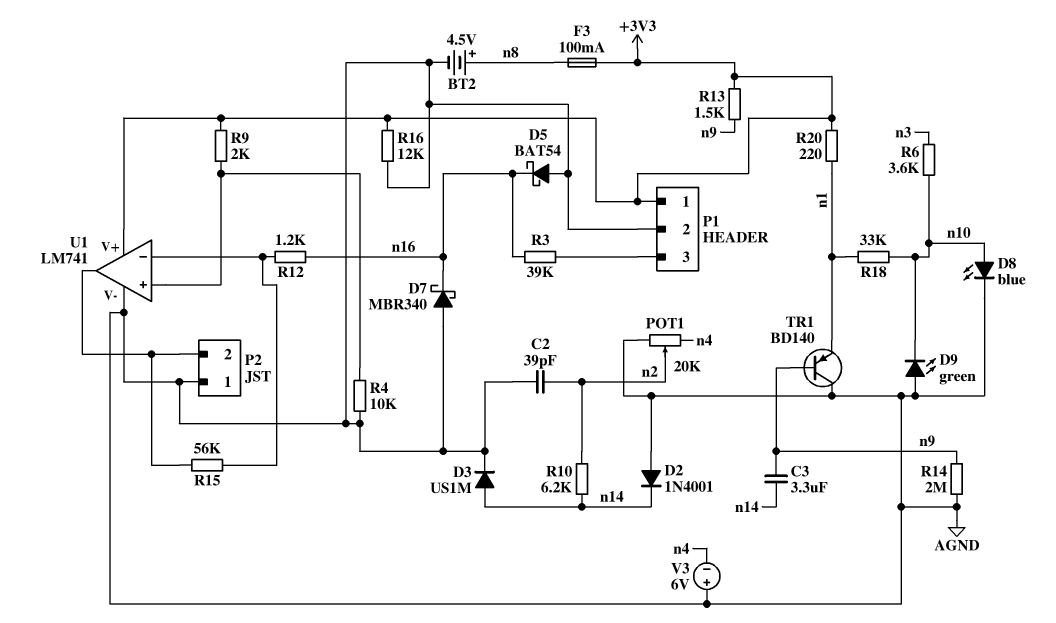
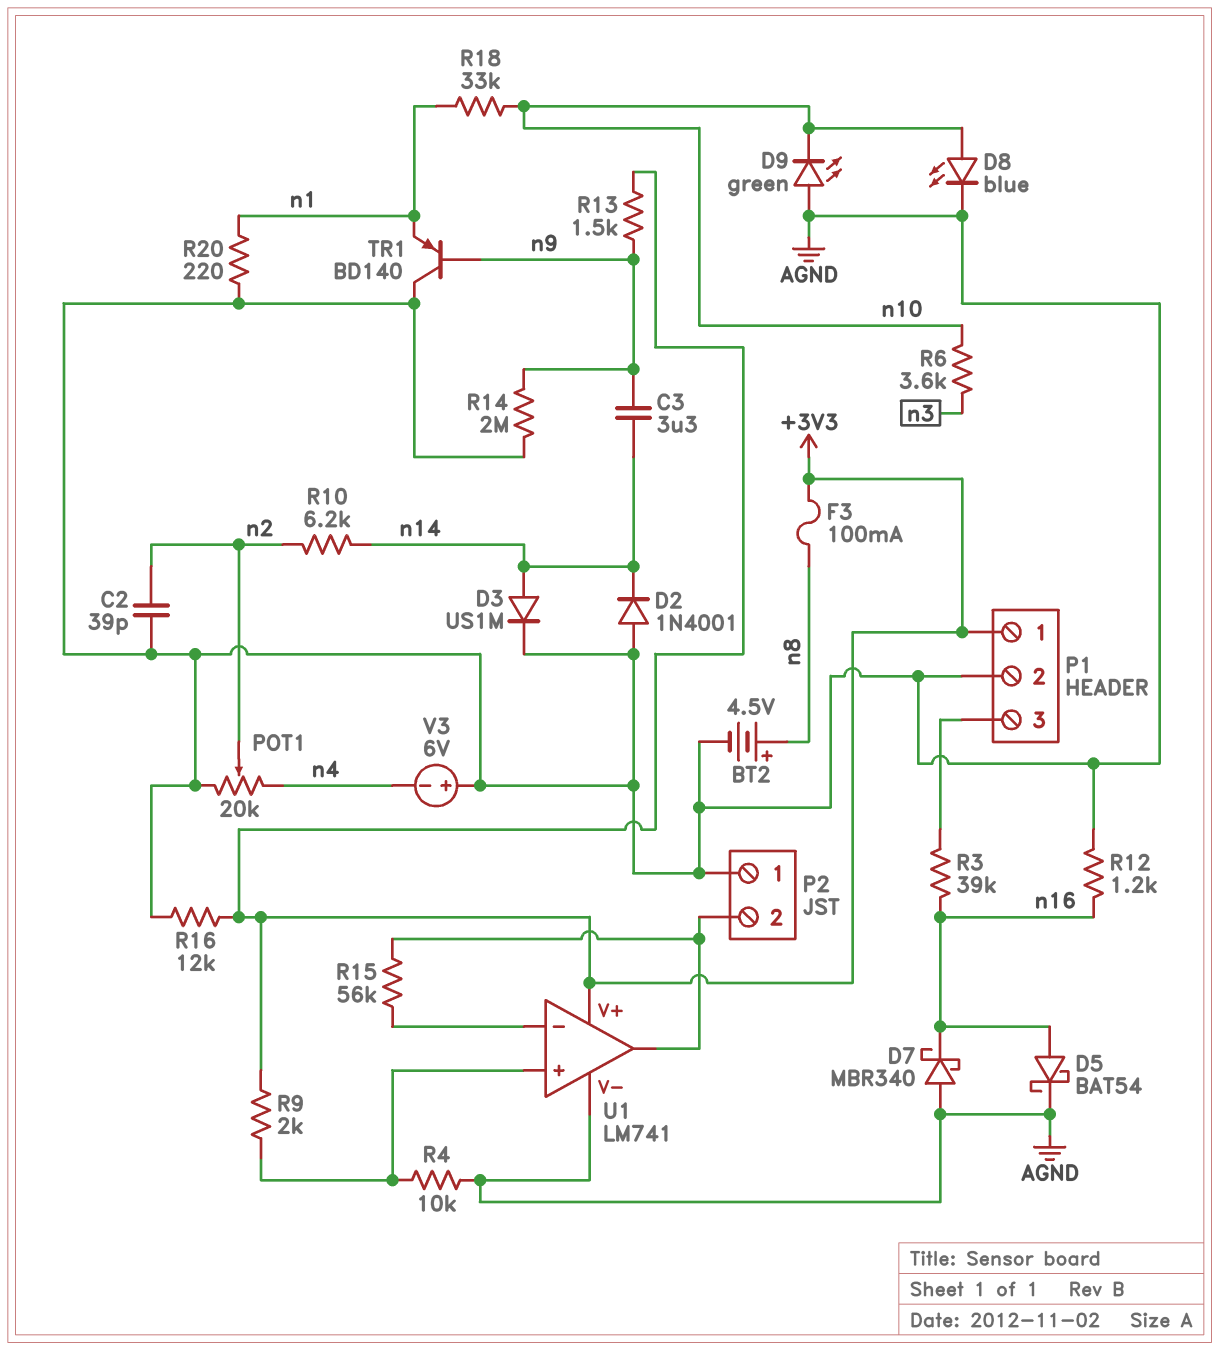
D5: schottky BAT54 (A AGND, K n16) -> schottky BAT54 (A n16, K AGND)
R12: 1.2k (U1/in-, n16) -> 1.2k (AGND, n16)
R20: 220 (+3V3, n1) -> 220 (AGND, n1)

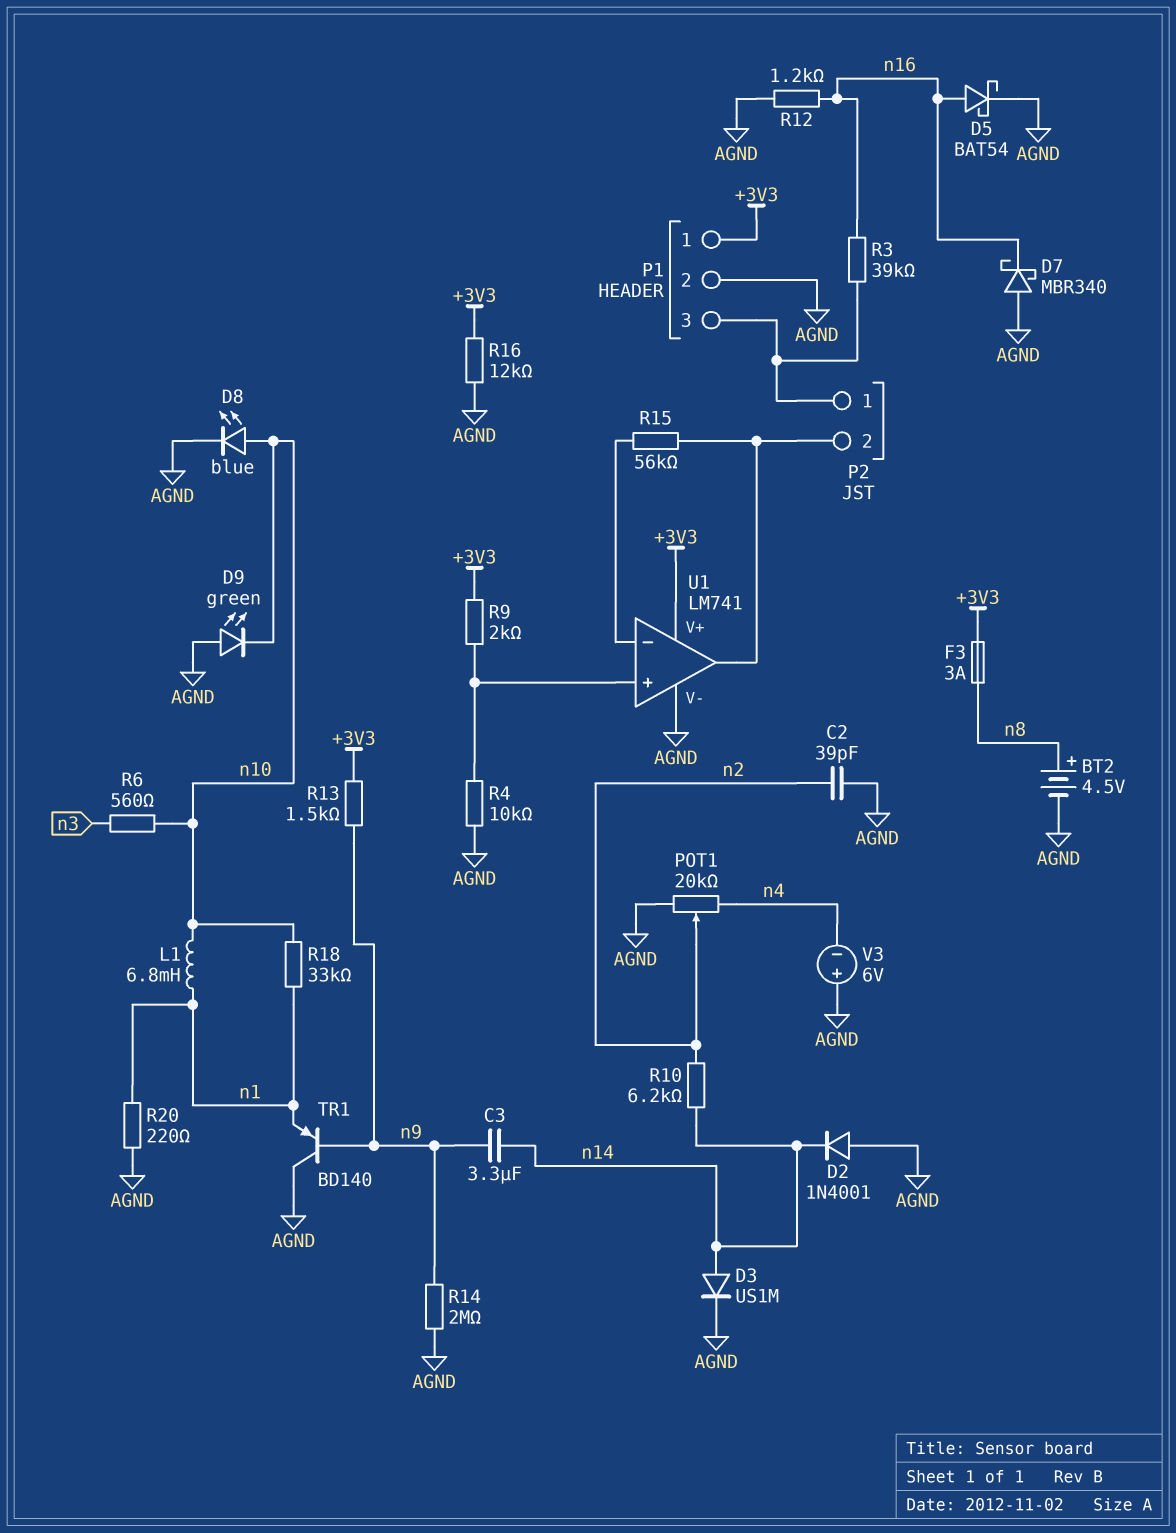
F3: 100mA (+3V3, n8) -> 3A (+3V3, n8)
L1: none -> 6.8mH (n1, n10)
P2 pin 1: AGND -> P1/3
R6: 3.6k (n3, n10) -> 560 (n3, n10)

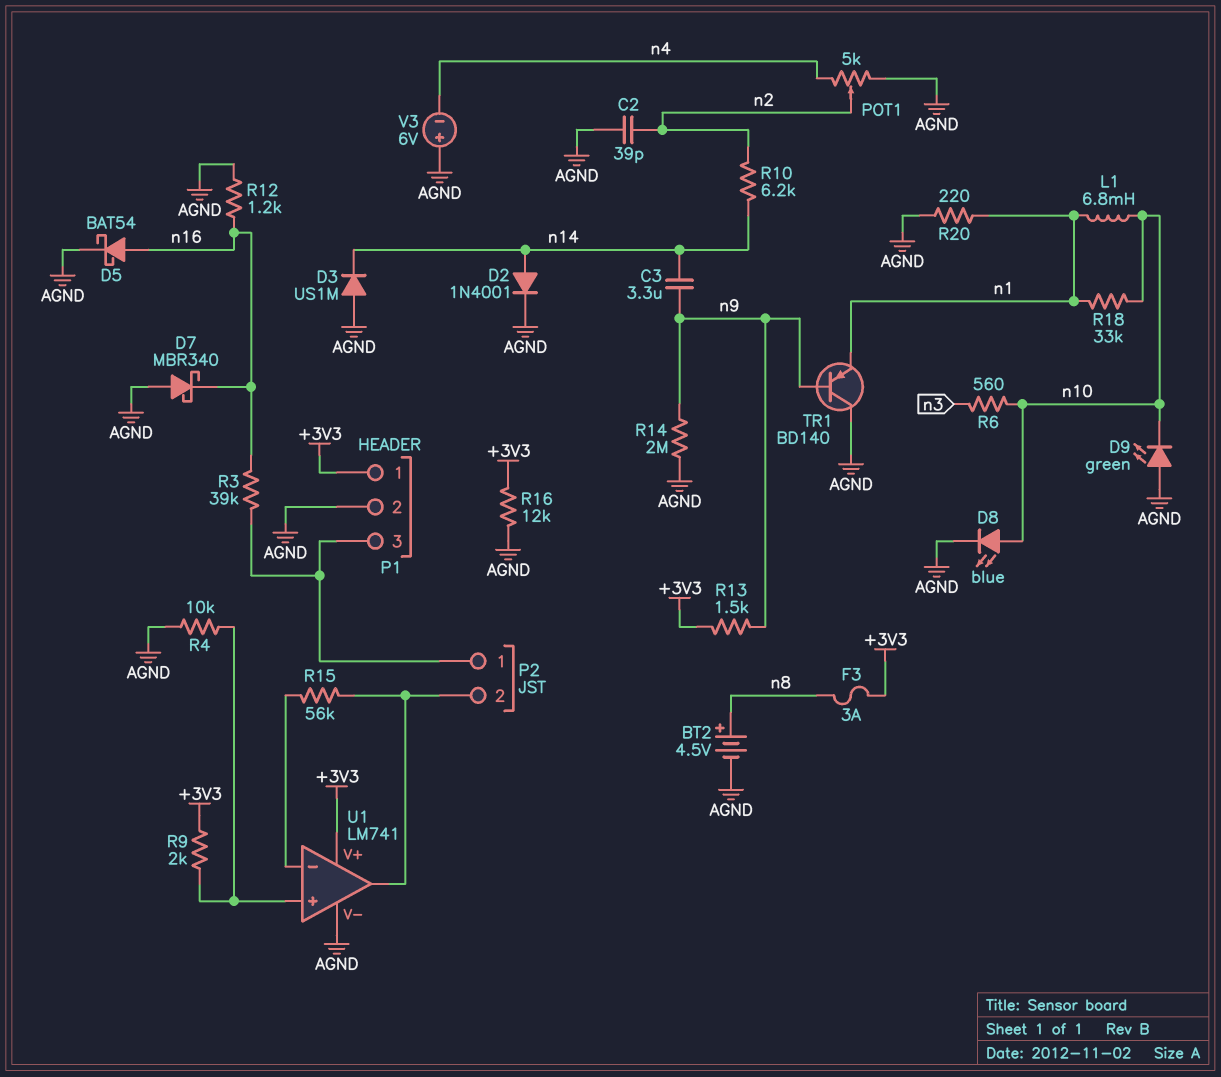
D2: diode 1N4001 (A AGND, K n14) -> diode 1N4001 (A n14, K AGND)
D3: diode US1M (A n14, K AGND) -> diode US1M (A AGND, K n14)
POT1: 20k (AGND, n4, wiper n2) -> 5k (AGND, n4, wiper n2)

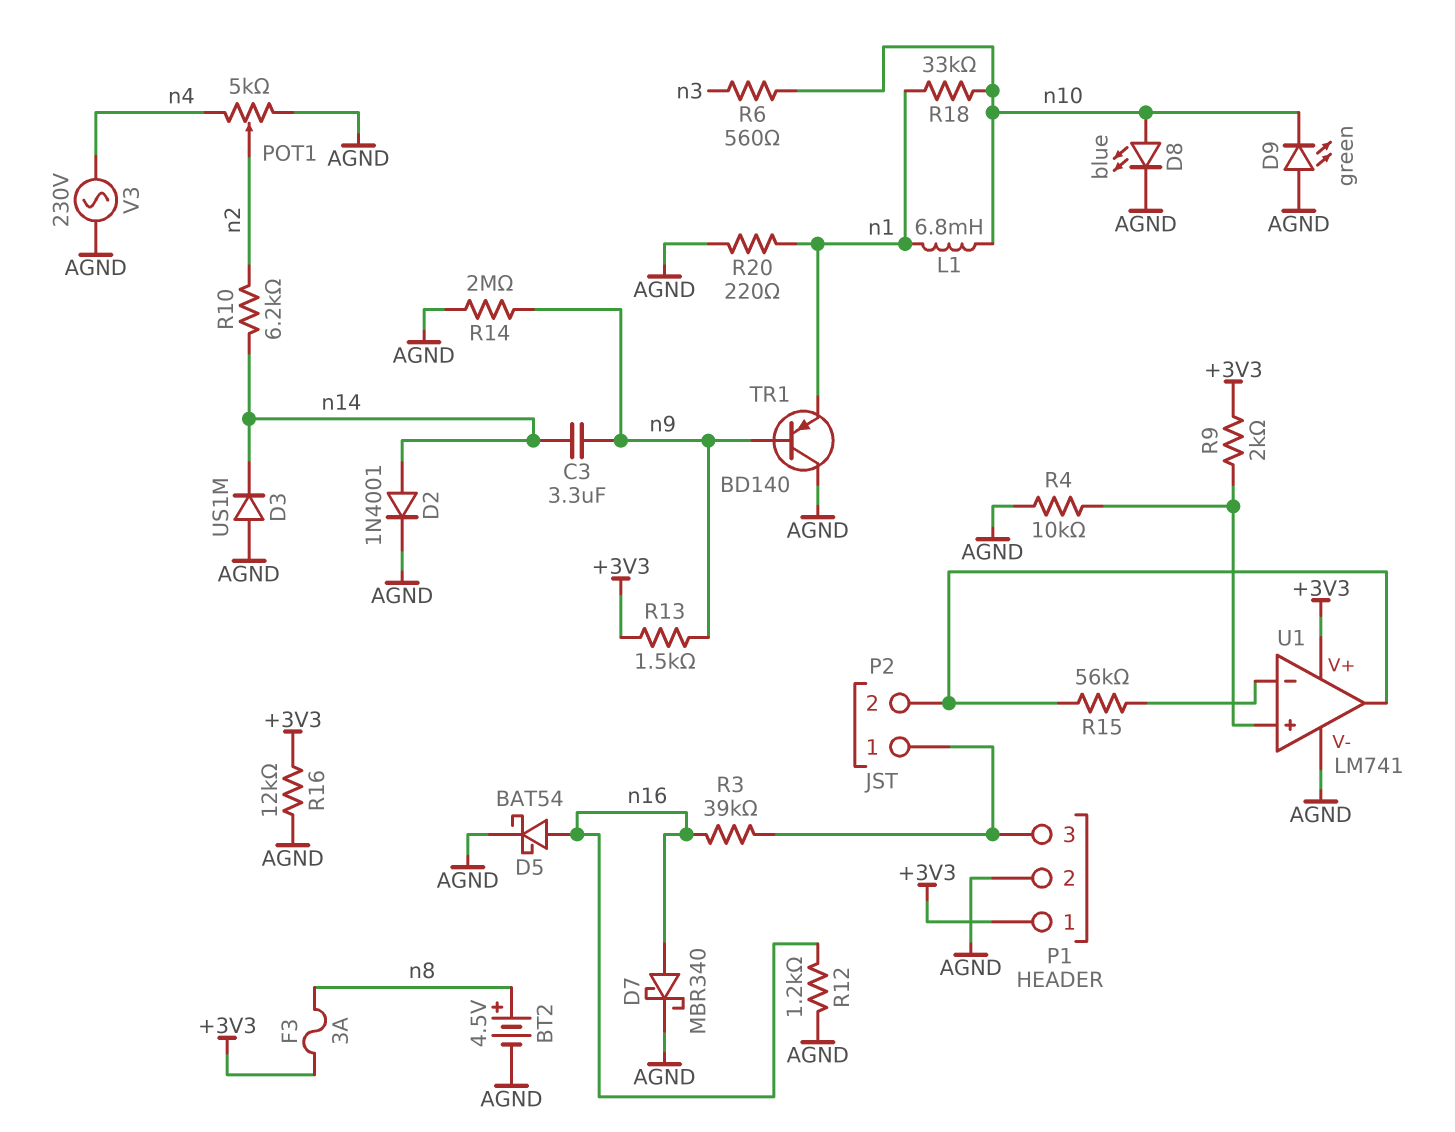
C2: 39pF (AGND, n2) -> none
D7: schottky MBR340 (A AGND, K n16) -> schottky MBR340 (A n16, K AGND)
V3: 6V (plus AGND, minus n4) -> AC 230V (AGND, n4)

